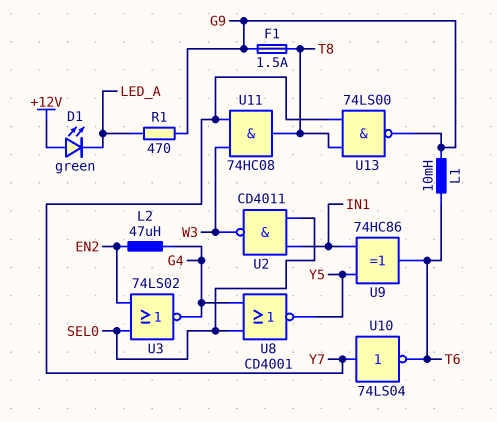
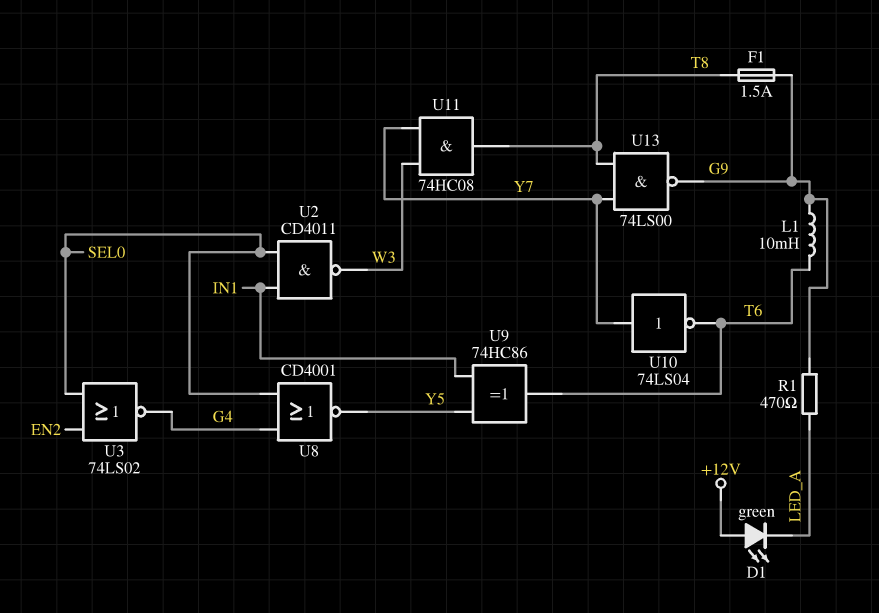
L2: 47uH (EN2, G4) -> none

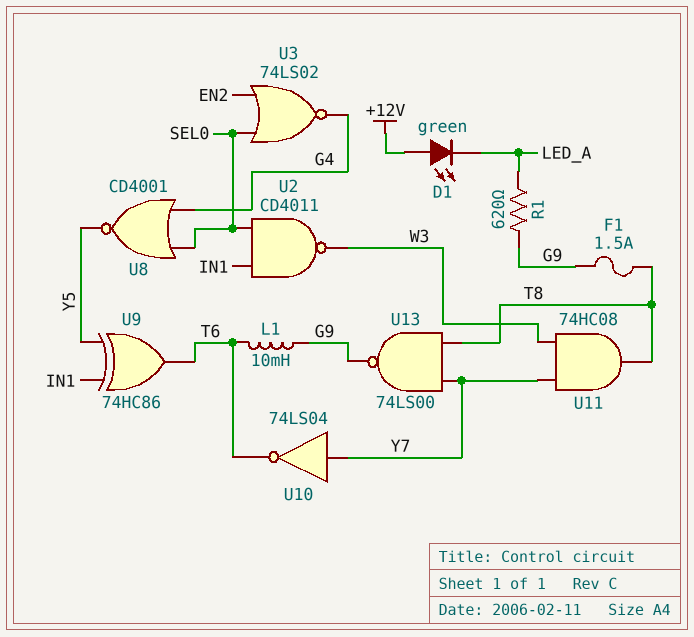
R1: 470 (G9, LED_A) -> 620 (G9, LED_A)

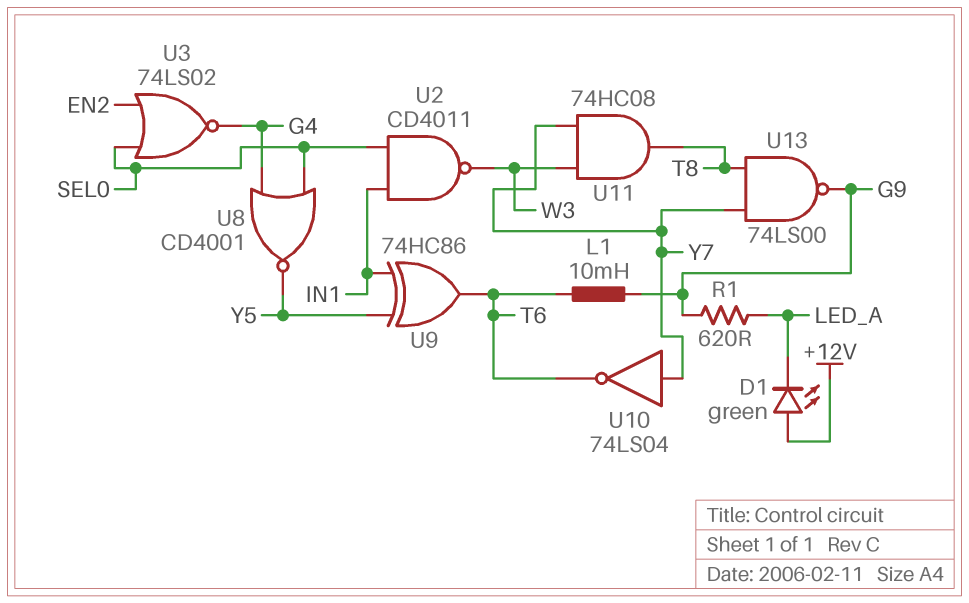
F1: 1.5A (G9, T8) -> none

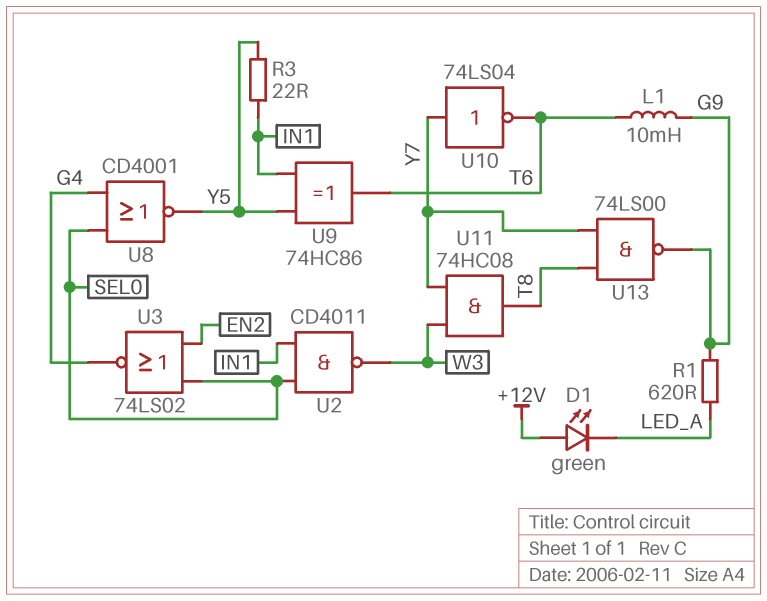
R3: none -> 22 (IN1, Y5)

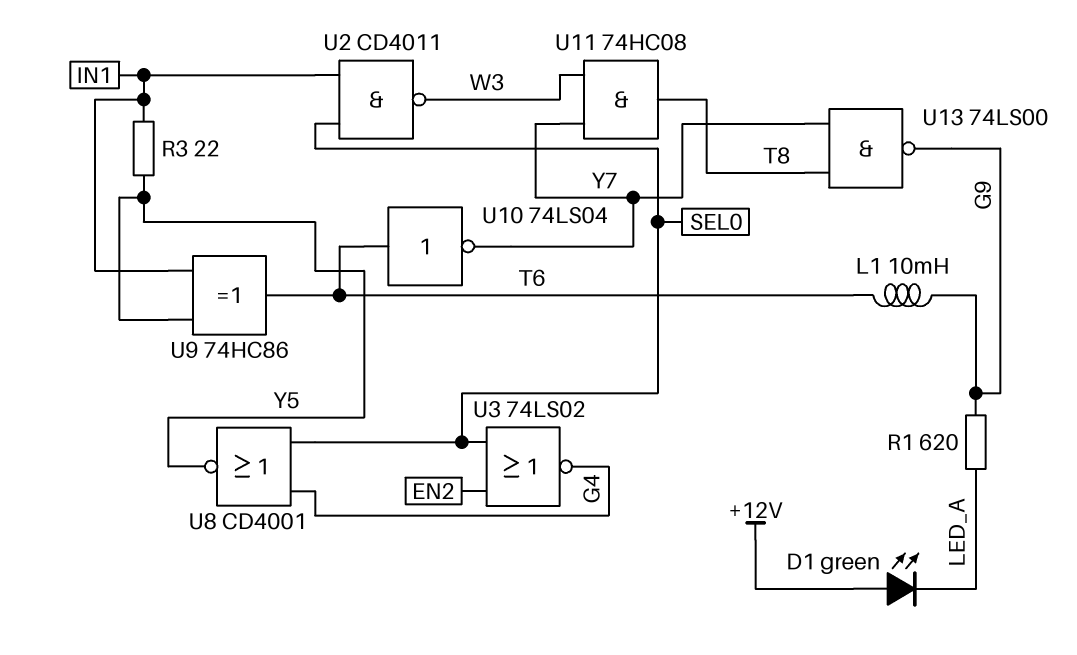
U10: NOT 74LS04 (in Y7, out T6) -> NOT 74LS04 (in T6, out Y7)

